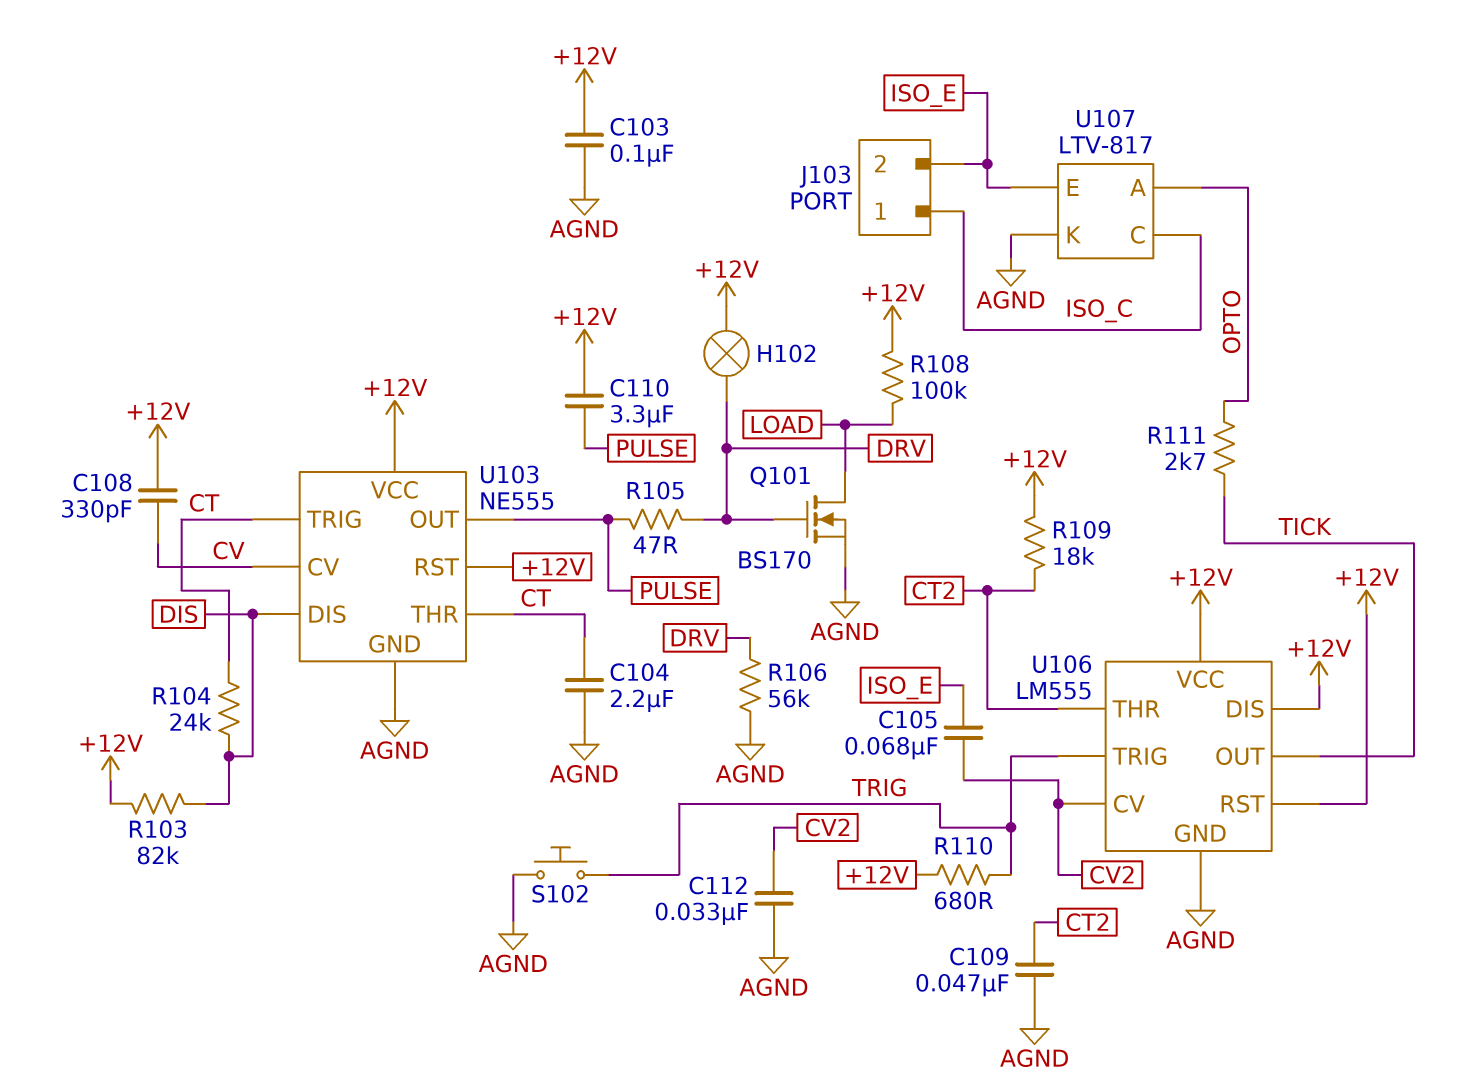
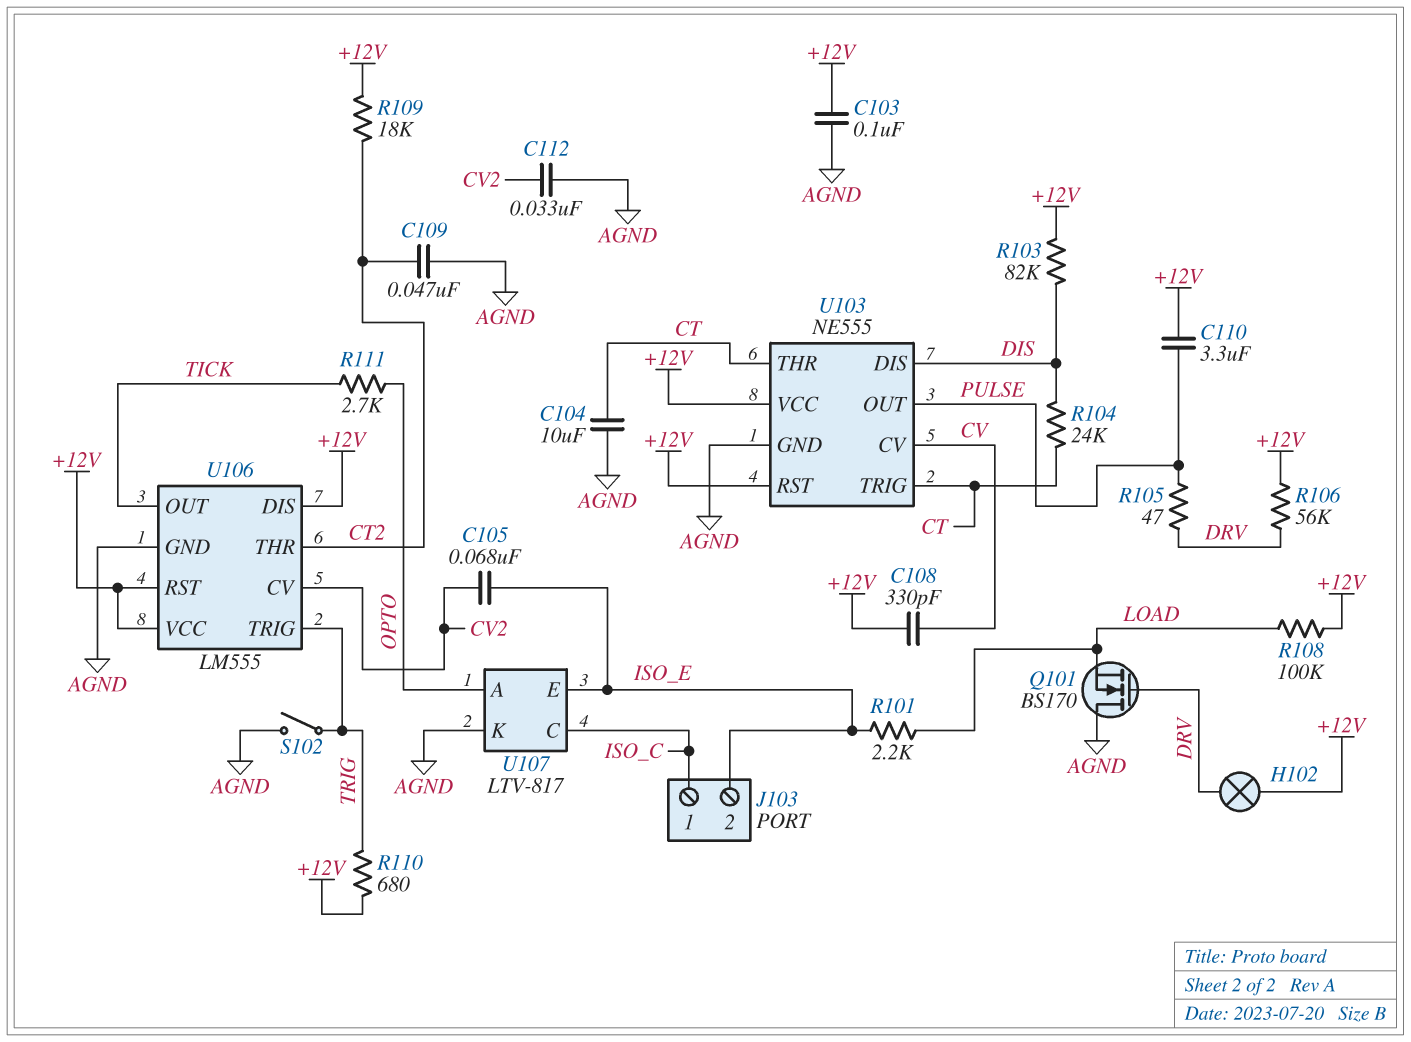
C104: 2.2uF (AGND, CT) -> 10uF (AGND, CT)
Q101: NMOS BS170 (G DRV, D LOAD, S AGND) -> NMOS BS170 (G DRV, D AGND, S LOAD)
R101: none -> 2.2k (ISO_E, LOAD)
R106: 56k (AGND, DRV) -> 56k (+12V, DRV)
S102: button (AGND, TRIG) -> switch (AGND, TRIG)

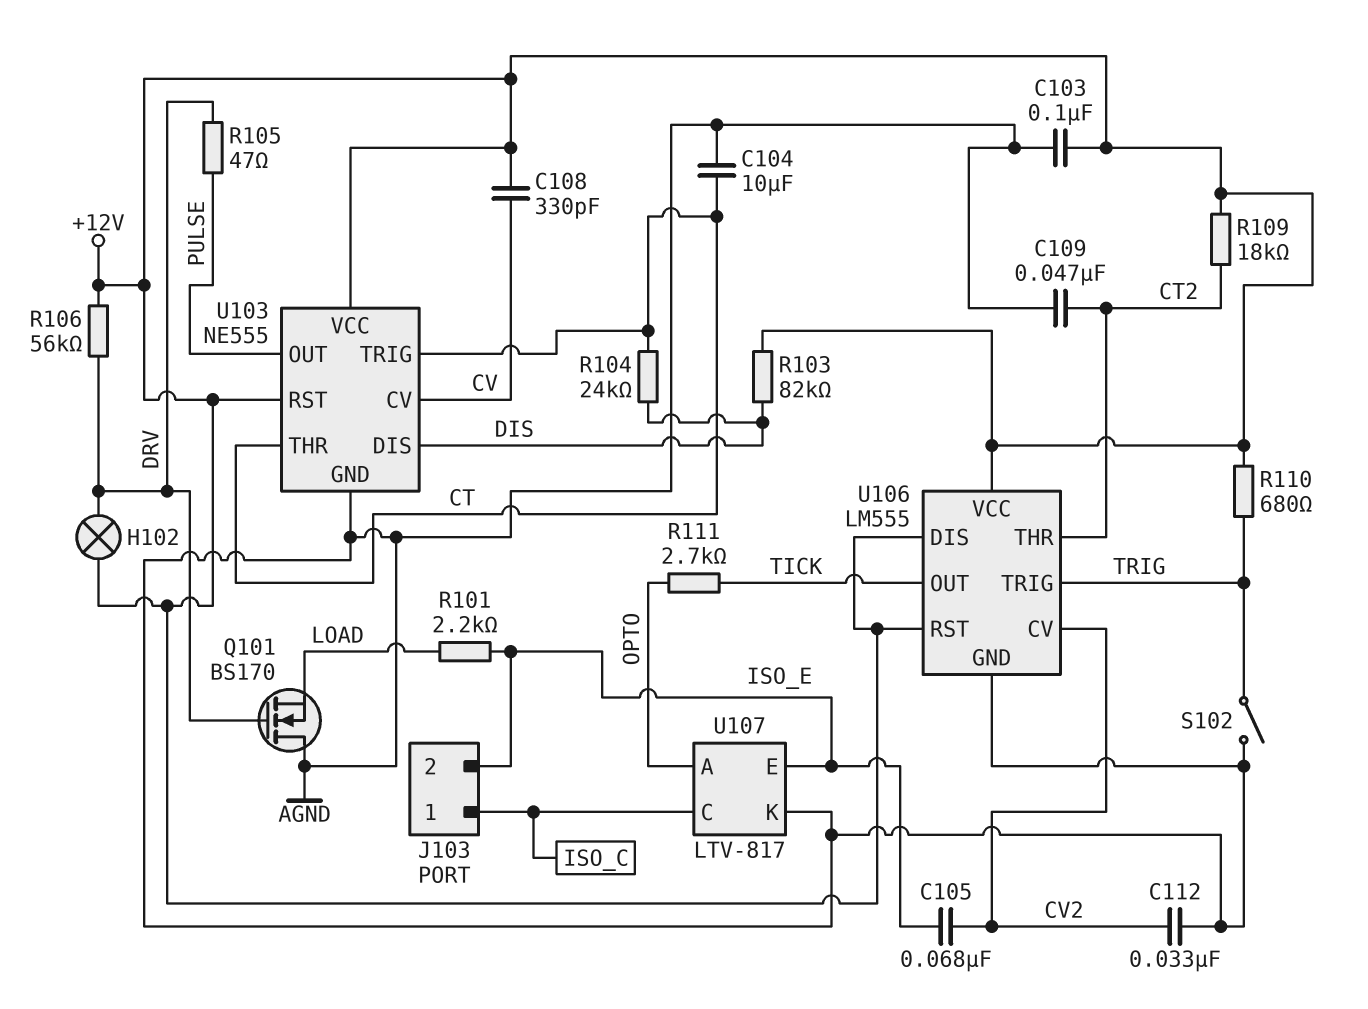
C110: 3.3uF (+12V, PULSE) -> none
R108: 100k (+12V, LOAD) -> none

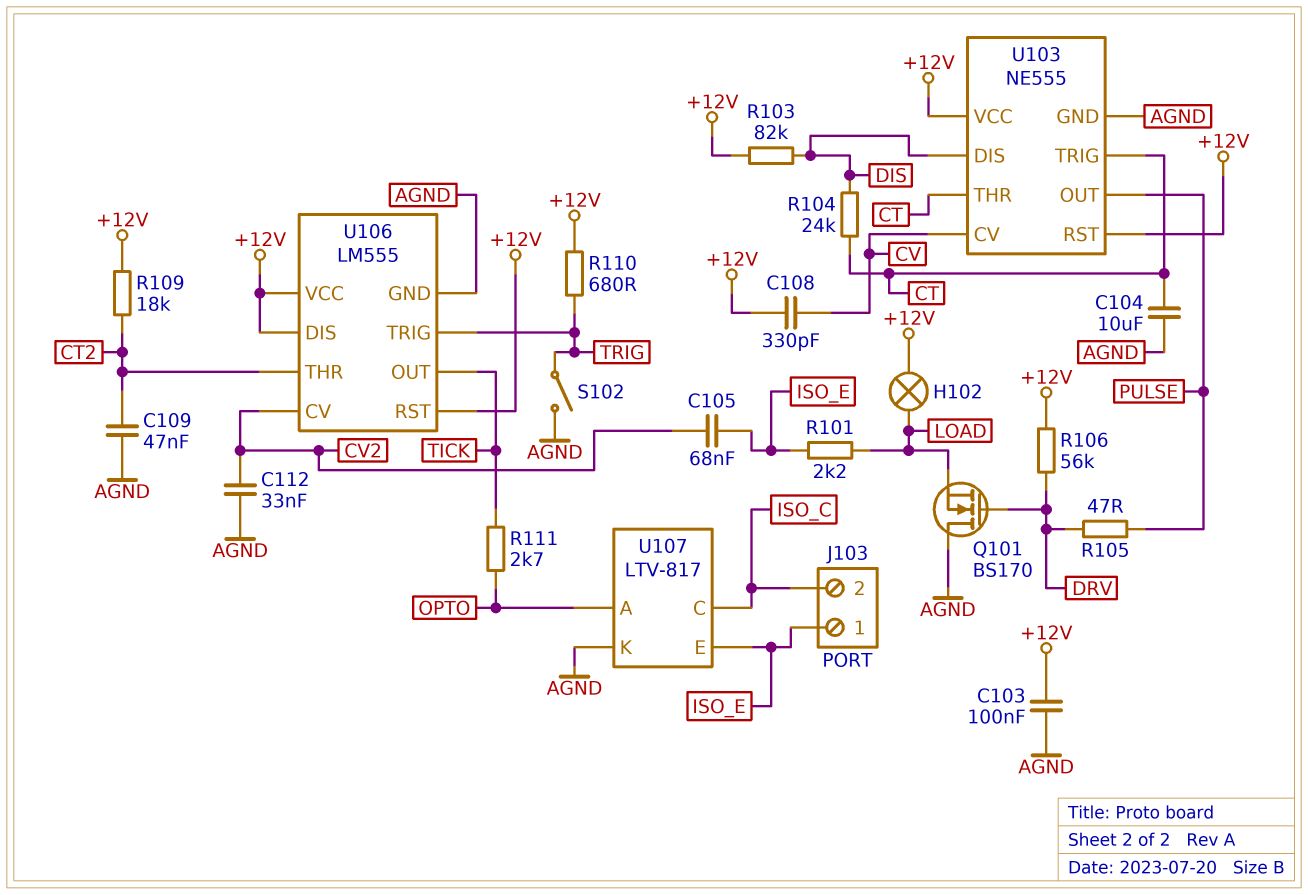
H102: lamp (+12V, DRV) -> lamp (+12V, LOAD)
J103 pin 1: ISO_C -> ISO_E
J103 pin 2: ISO_E -> ISO_C

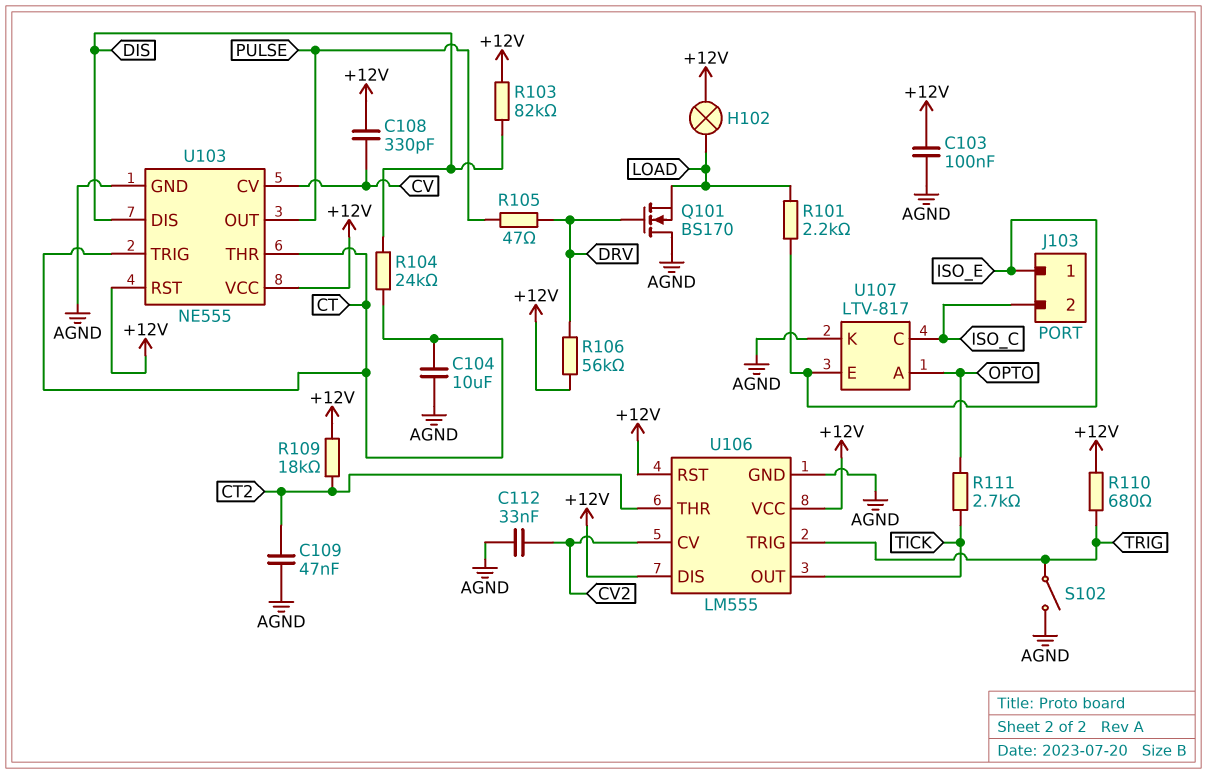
C105: 68nF (CV2, ISO_E) -> none

